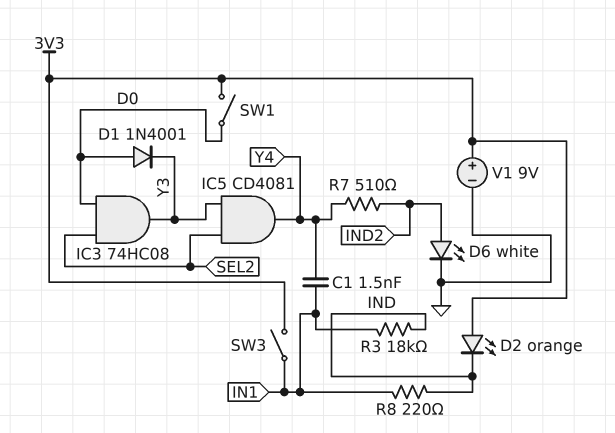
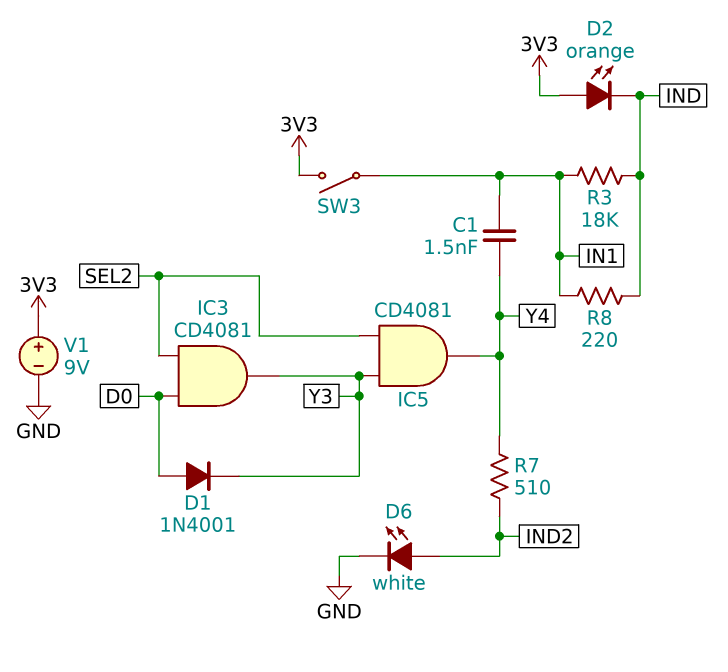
IC3: AND 74HC08 (in D0, in SEL2, out Y3) -> AND CD4081 (in D0, in SEL2, out Y3)
SW1: switch (3V3, D0) -> none

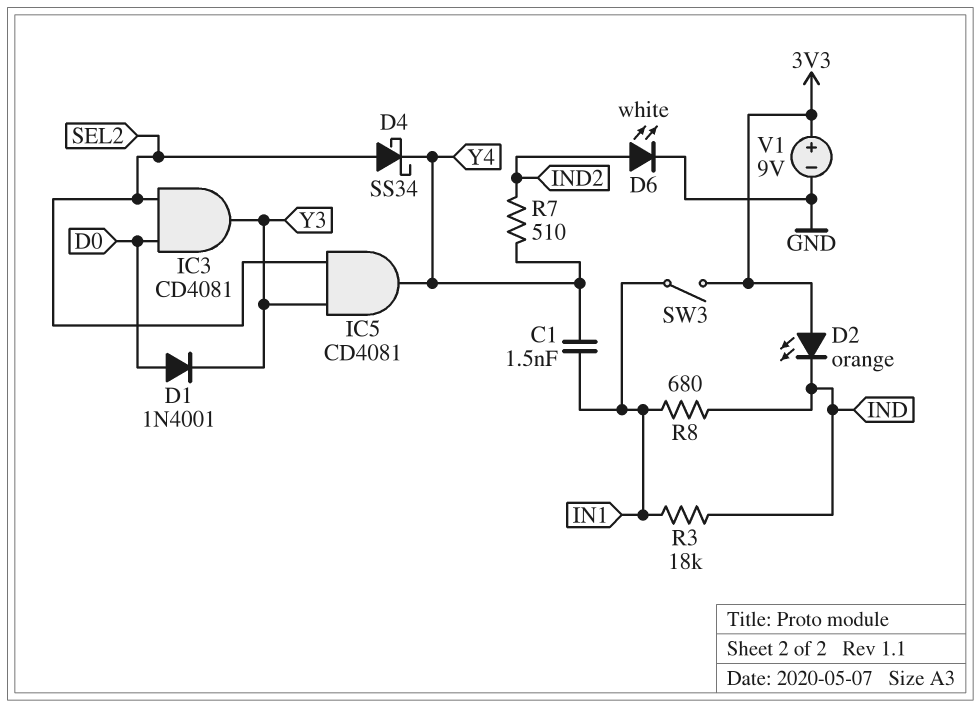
D4: none -> schottky SS34 (A SEL2, K Y4)
R8: 220 (IN1, IND) -> 680 (IN1, IND)

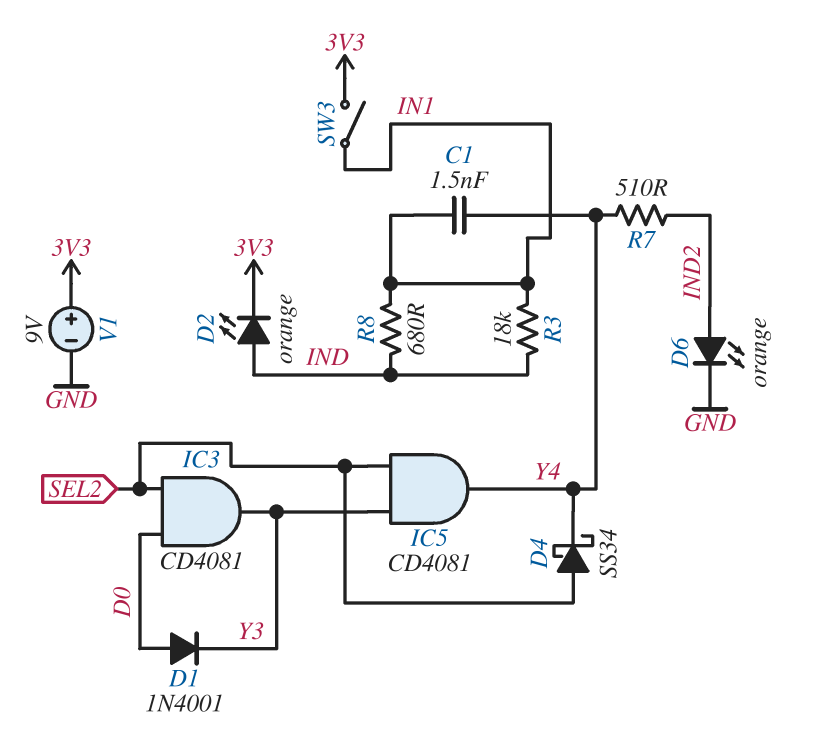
D2: LED orange (A 3V3, K IND) -> LED orange (A IND, K 3V3)
D6: LED white (A IND2, K GND) -> LED orange (A IND2, K GND)

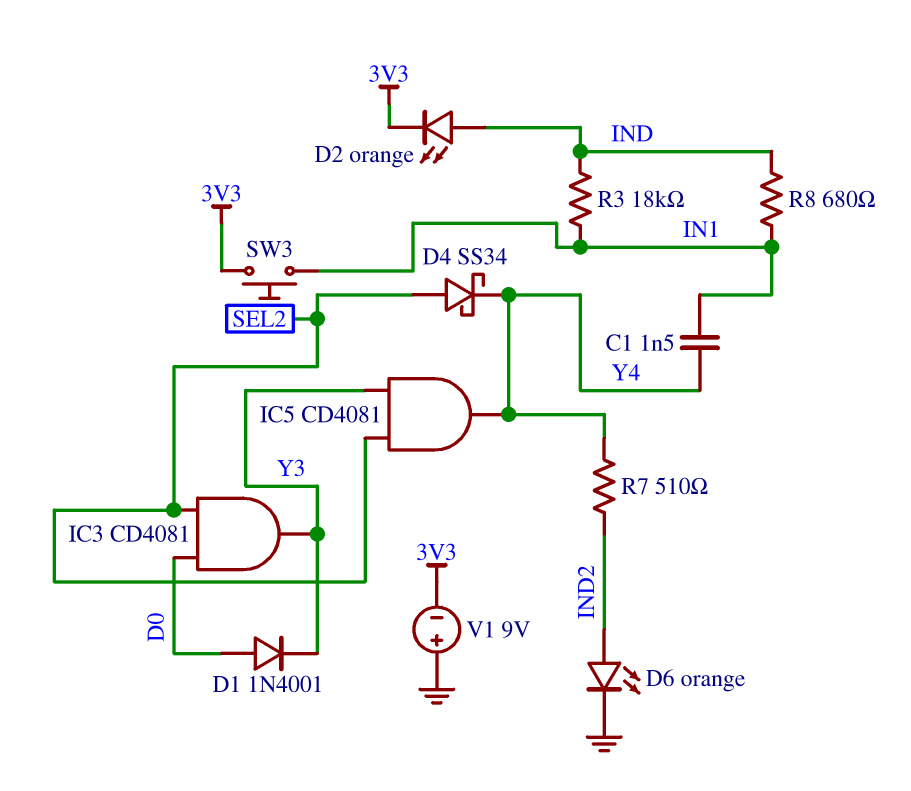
SW3: switch (3V3, IN1) -> button (3V3, IN1)
V1: 9V (plus 3V3, minus GND) -> 9V (plus GND, minus 3V3)

